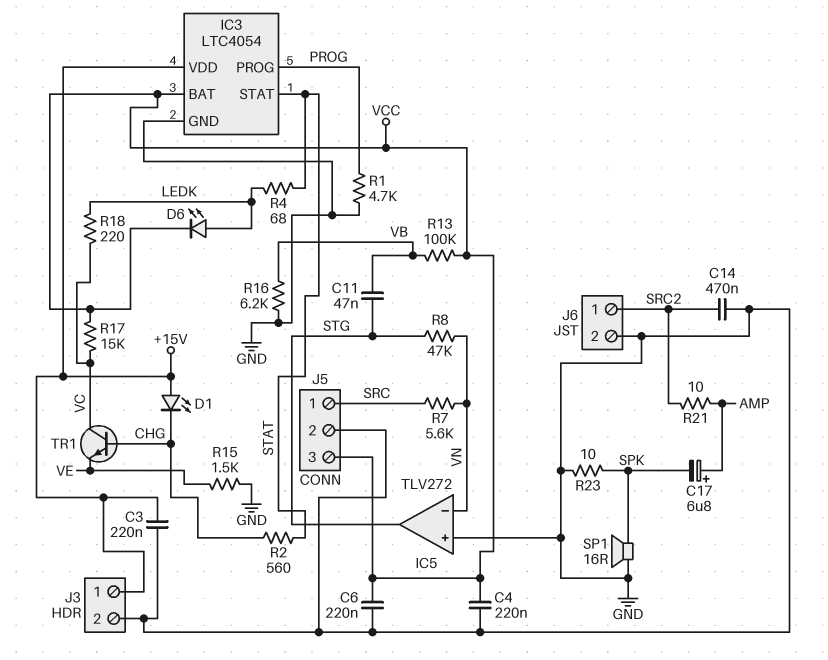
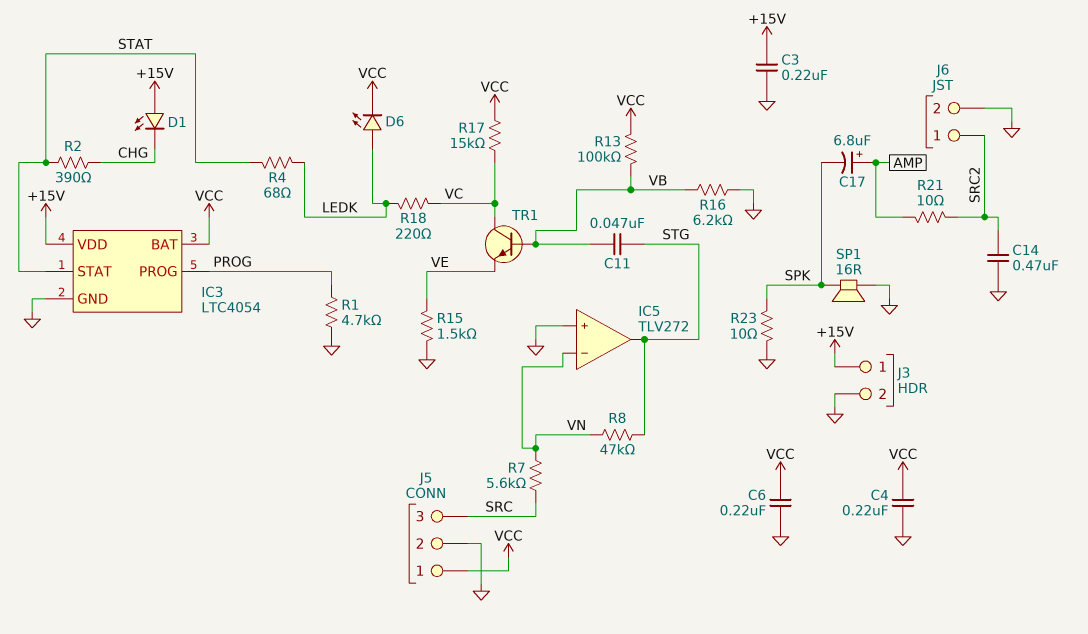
J5 pin 1: SRC -> VCC
J5 pin 3: VCC -> SRC
R2: 560 (CHG, STAT) -> 390 (CHG, STAT)
TR1: NPN (B CHG, C VC, E VE) -> NPN (B VB, C VC, E VE)

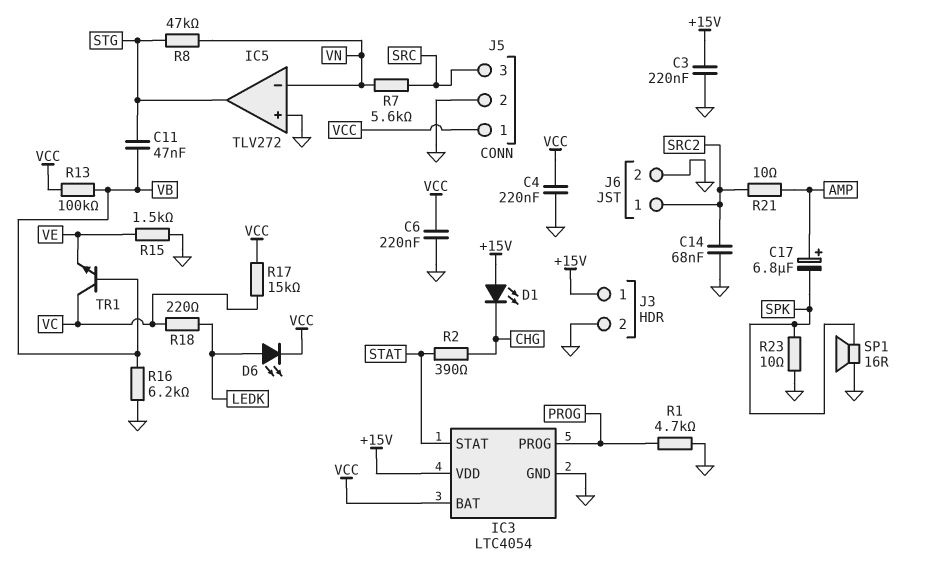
C14: 470nF (GND, SRC2) -> 68nF (GND, SRC2)
R4: 68 (LEDK, STAT) -> none

